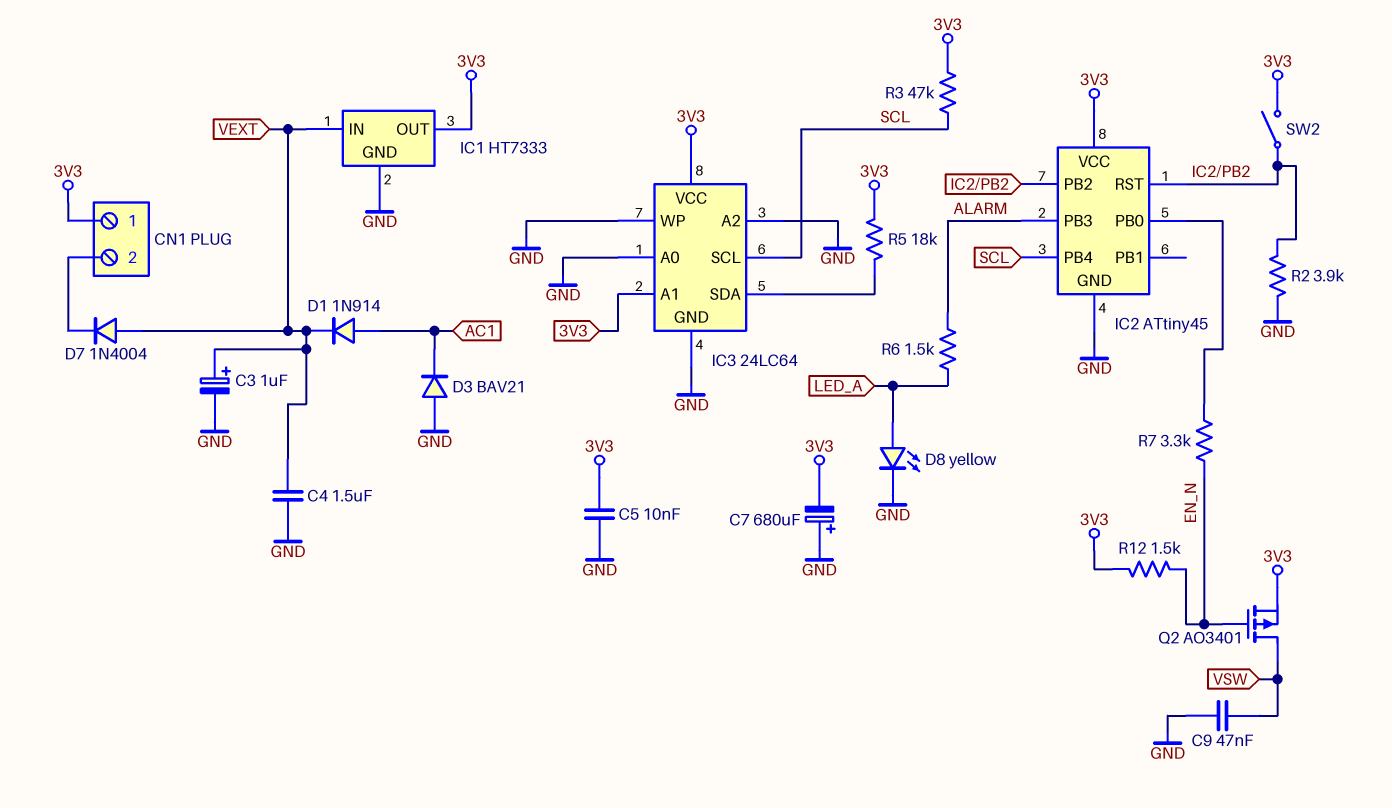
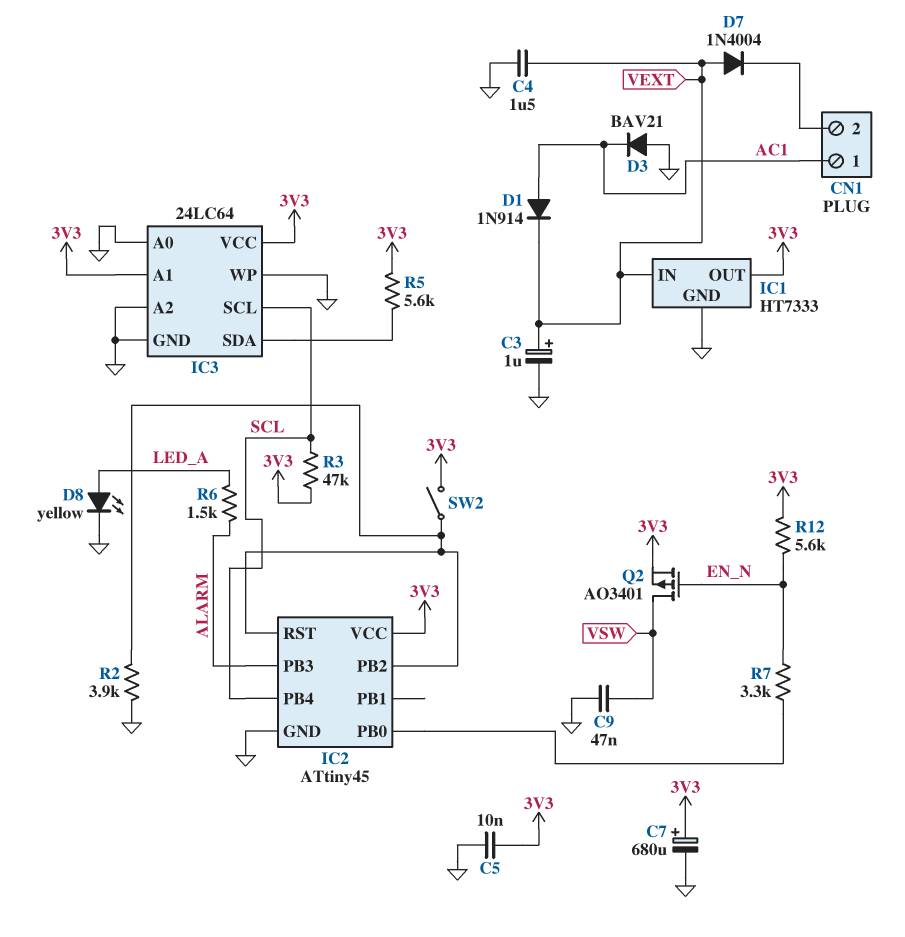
C7: 680uF (plus GND, minus 3V3) -> 680uF (plus 3V3, minus GND)
CN1 pin 1: 3V3 -> AC1
R5: 18k (3V3, IC3/SDA) -> 5.6k (3V3, IC3/SDA)
R12: 1.5k (3V3, EN_N) -> 5.6k (3V3, EN_N)

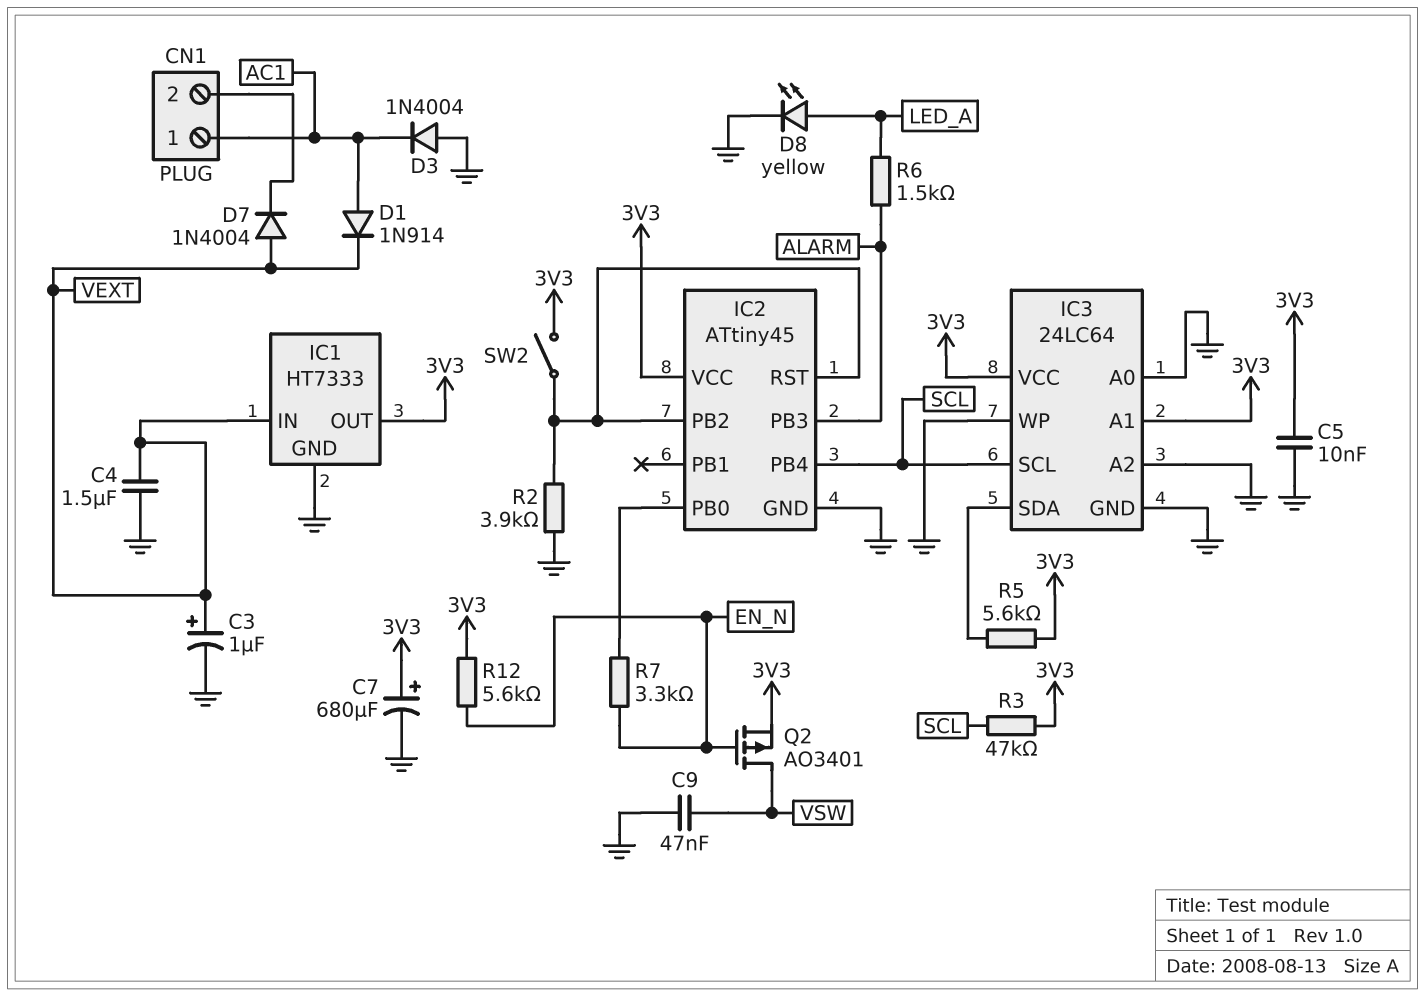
D3: diode BAV21 (A GND, K AC1) -> diode 1N4004 (A GND, K AC1)

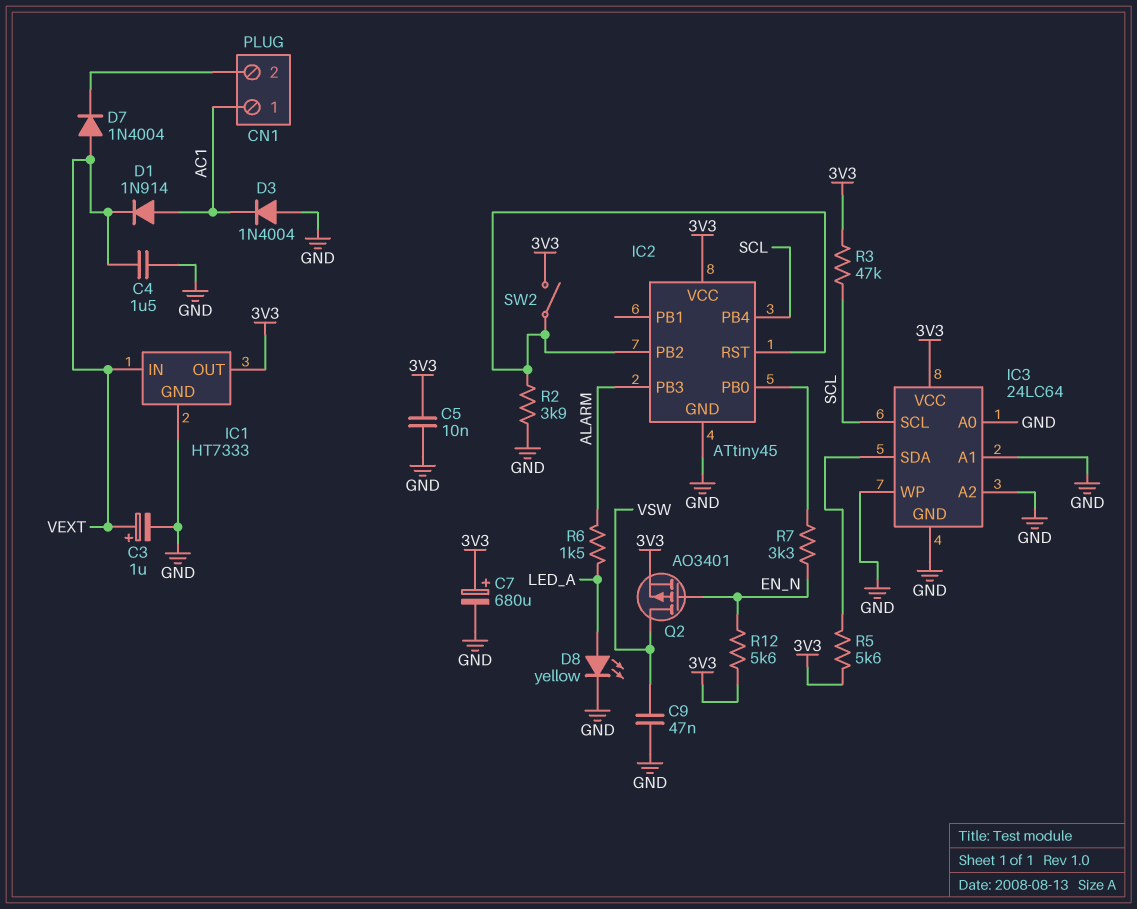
IC3 pin A1: 3V3 -> GND

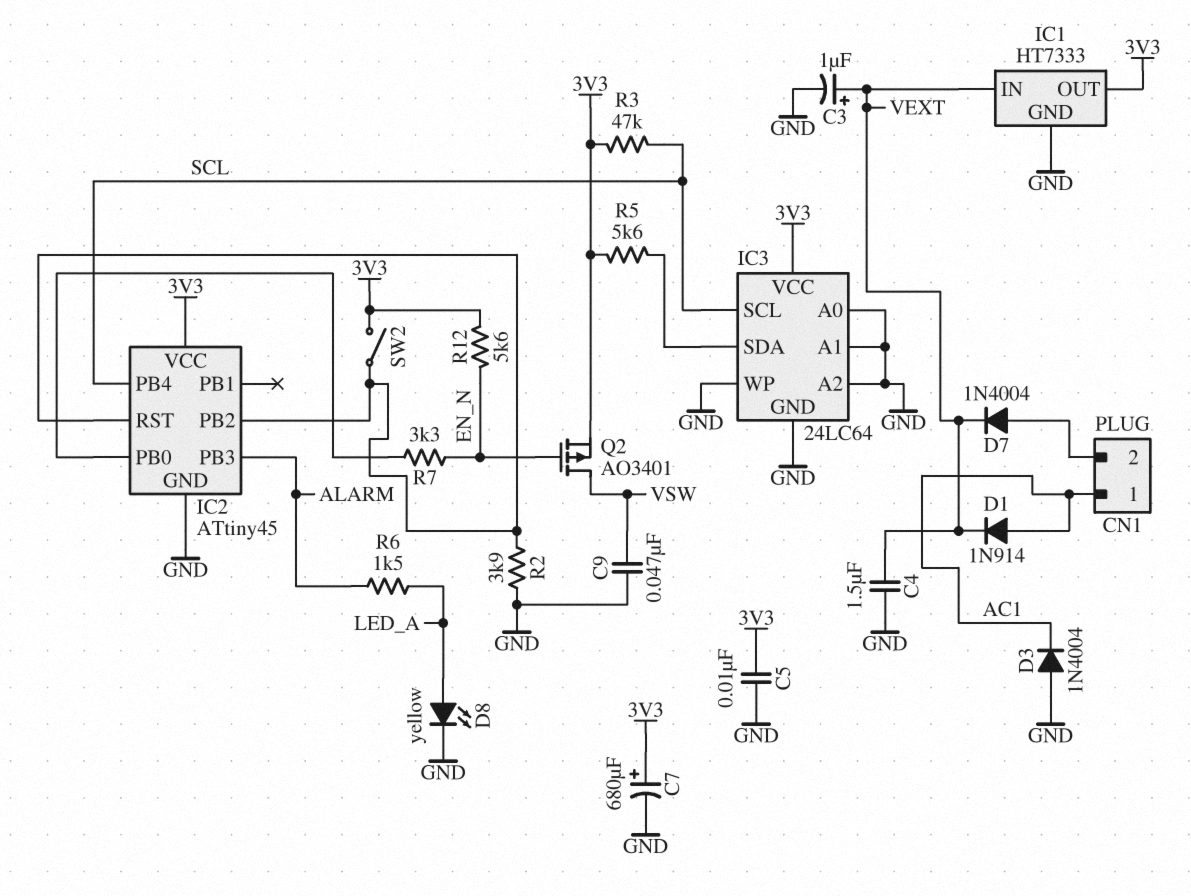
D7: diode 1N4004 (A VEXT, K CN1/2) -> diode 1N4004 (A CN1/2, K VEXT)

